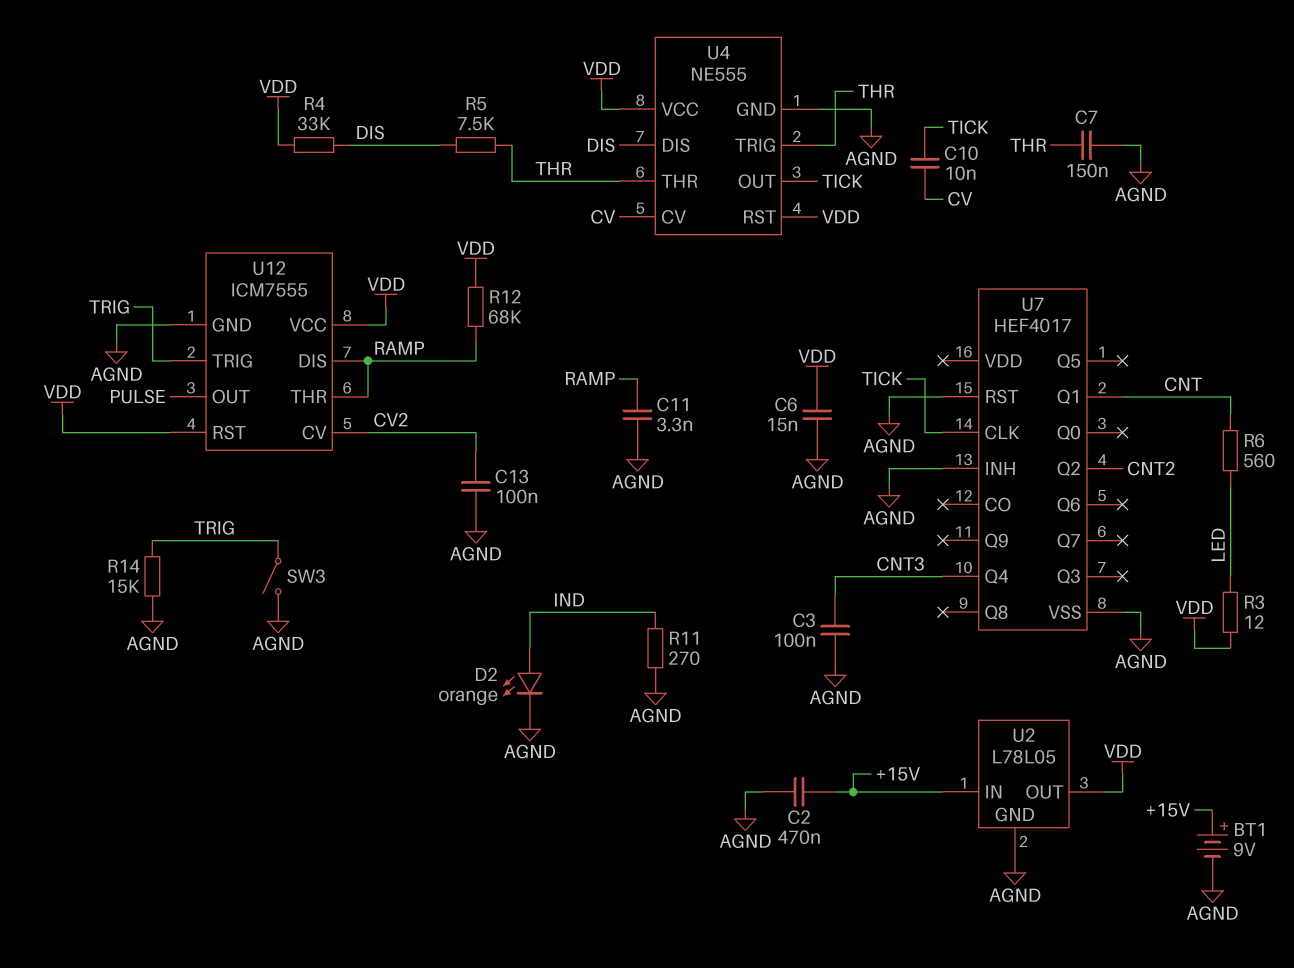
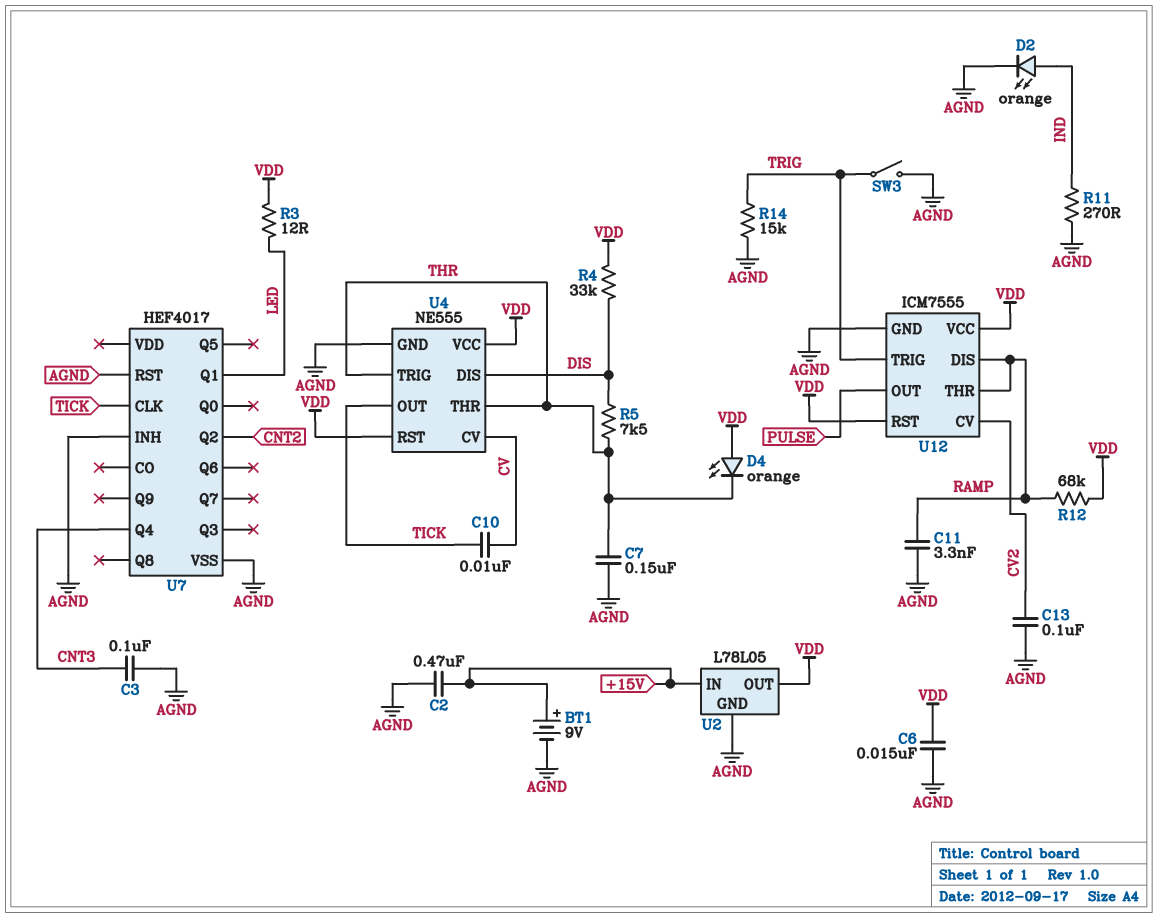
D4: none -> LED orange (A VDD, K THR)
R6: 560 (CNT, LED) -> none
U7 pin Q1: CNT -> LED

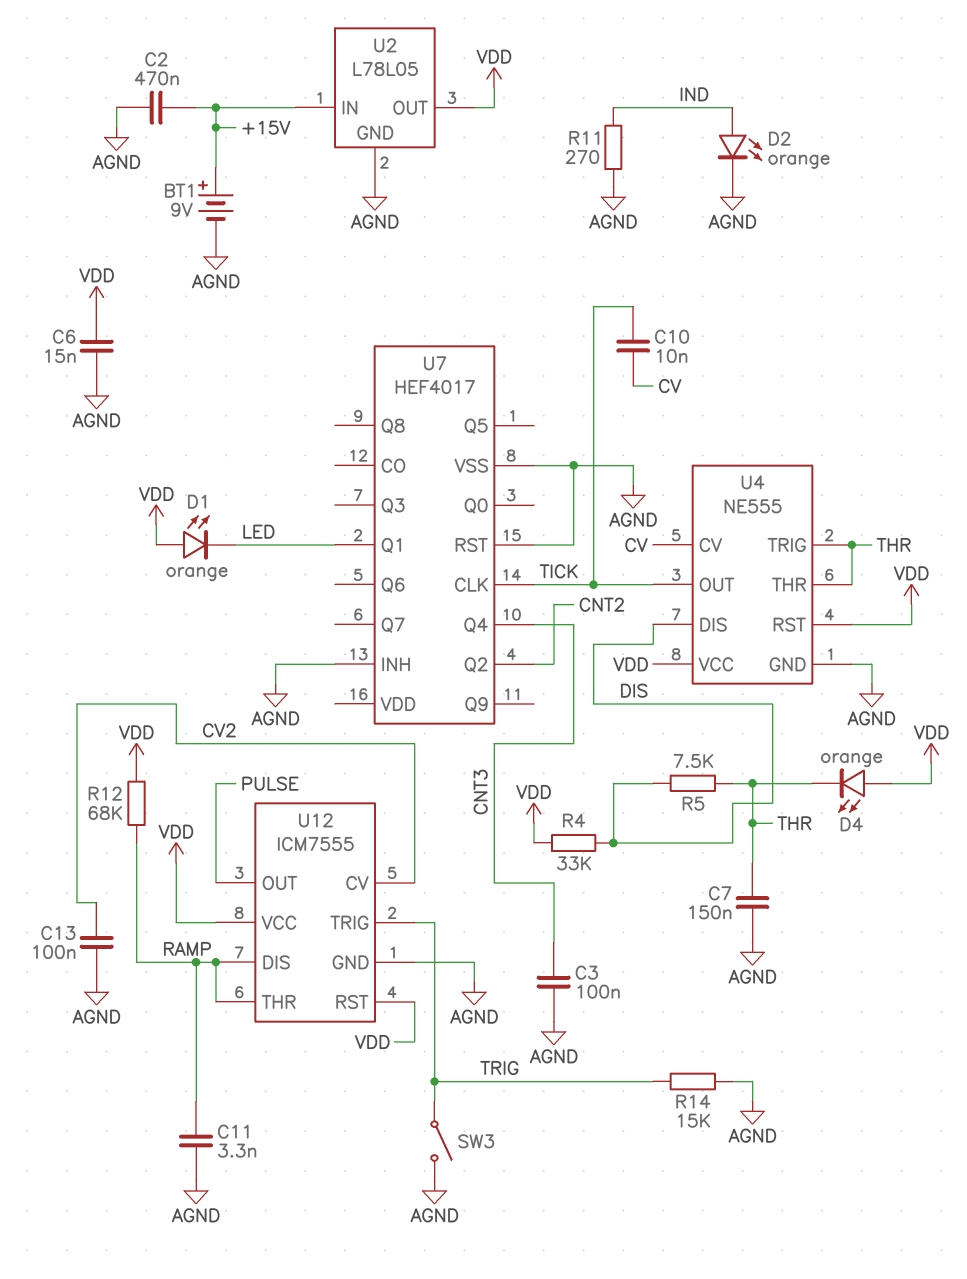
D1: none -> LED orange (A VDD, K LED)
R3: 12 (LED, VDD) -> none

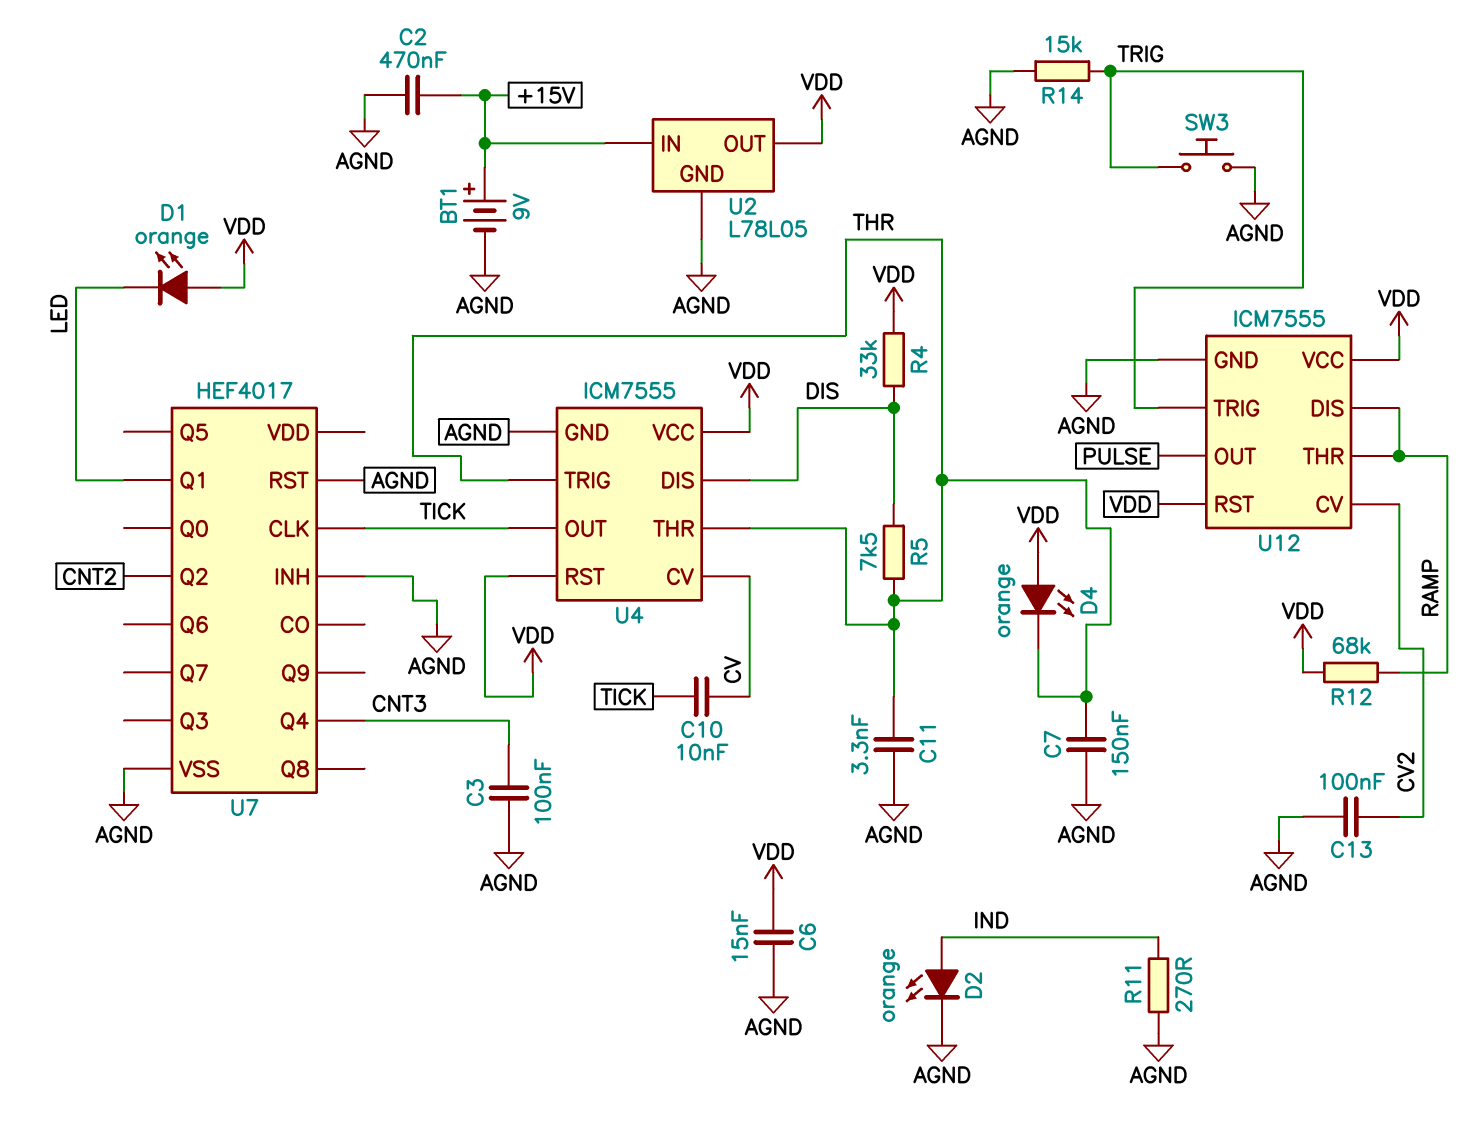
C11: 3.3nF (AGND, RAMP) -> 3.3nF (AGND, THR)
SW3: switch (AGND, TRIG) -> button (AGND, TRIG)
U4: NE555 -> ICM7555

